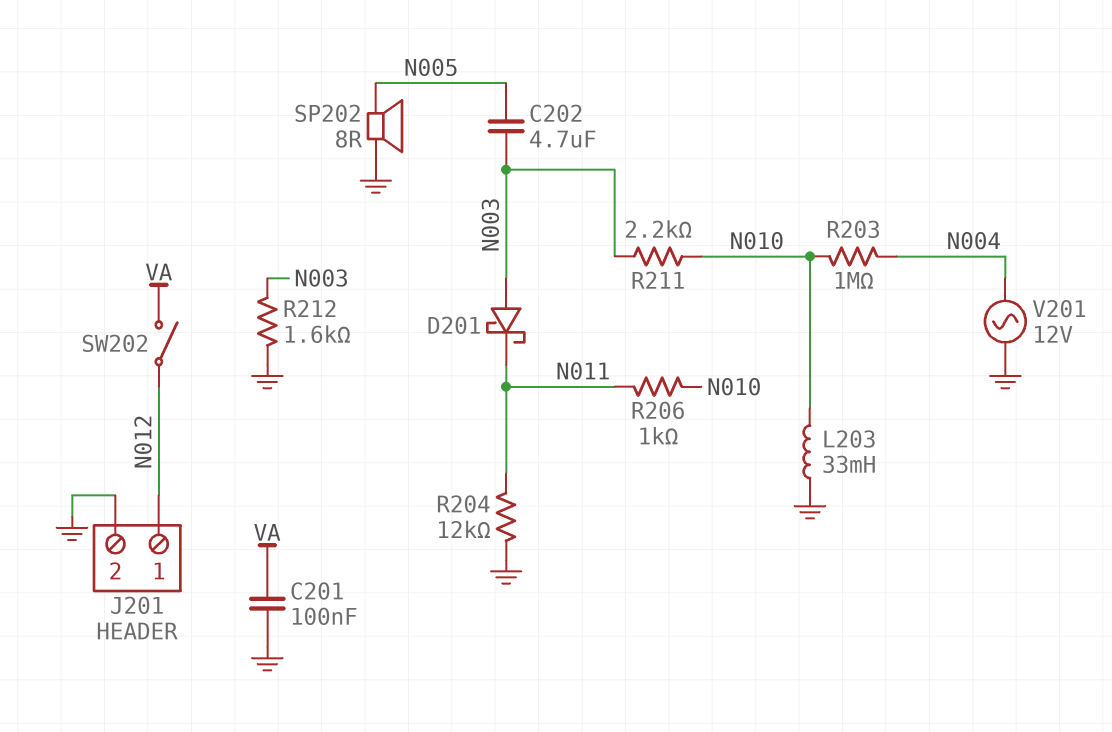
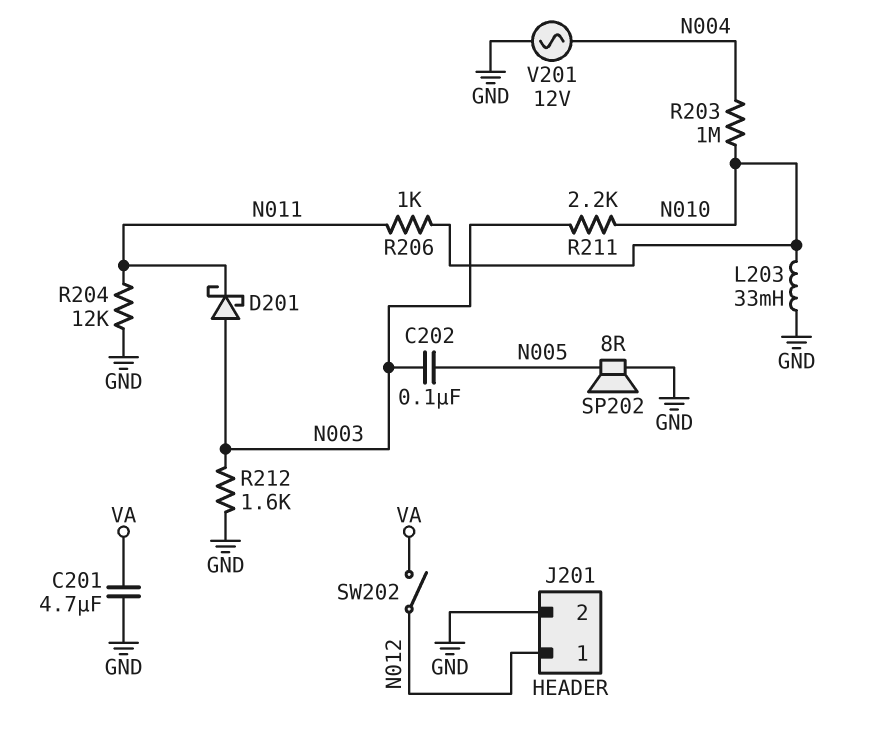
C201: 100nF (GND, VA) -> 4.7uF (GND, VA)
C202: 4.7uF (N003, N005) -> 100nF (N003, N005)

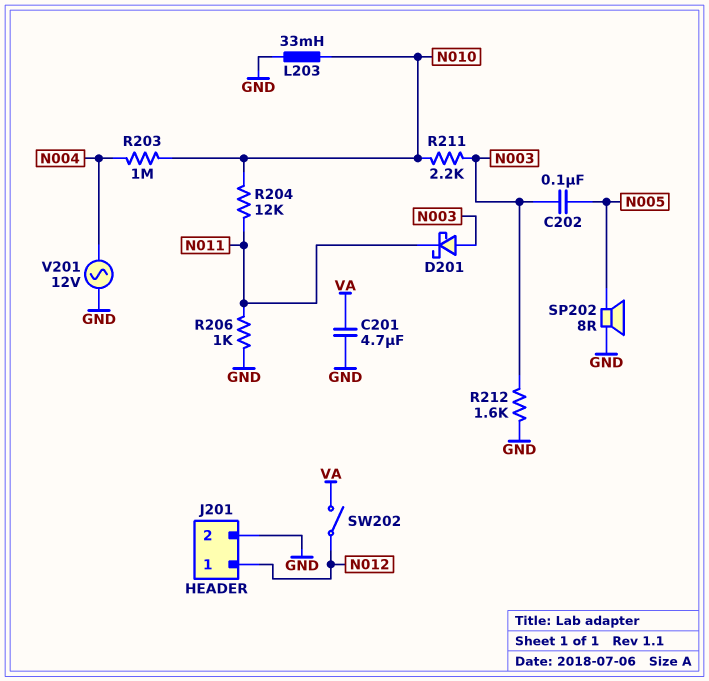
R204: 12k (GND, N011) -> 12k (N010, N011)
R206: 1k (N010, N011) -> 1k (GND, N011)

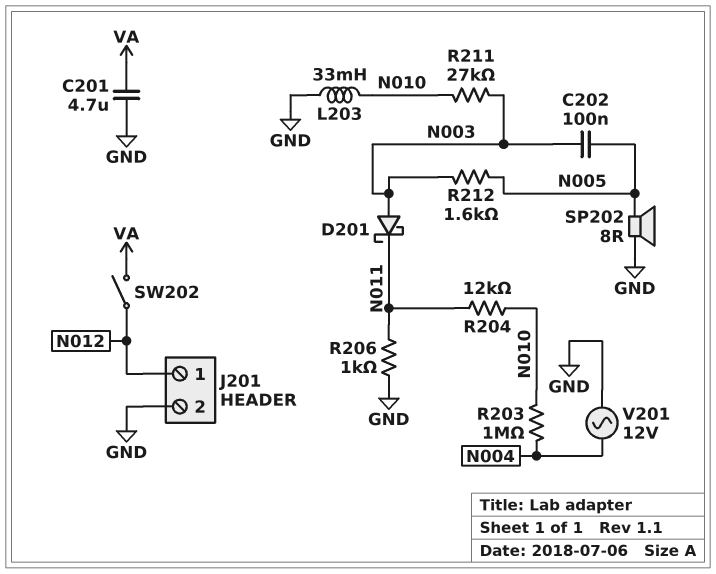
R211: 2.2k (N003, N010) -> 27k (N003, N010)
R212: 1.6k (GND, N003) -> 1.6k (N003, N005)

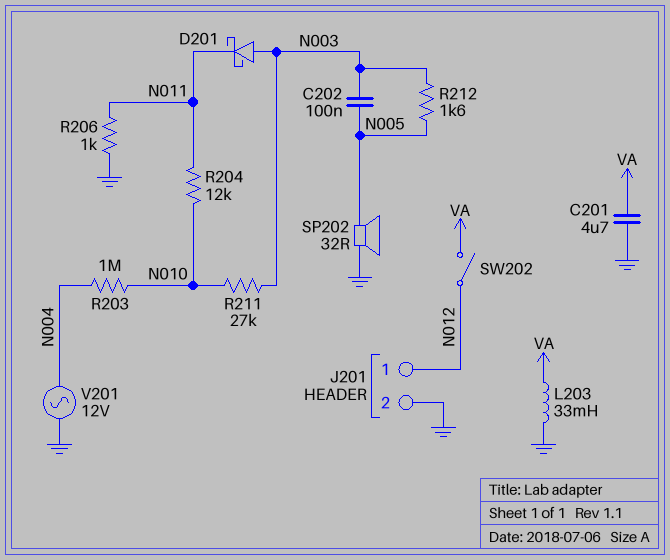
L203: 33mH (GND, N010) -> 33mH (GND, VA)
SP202: speaker 8R (GND, N005) -> speaker 32R (GND, N005)

